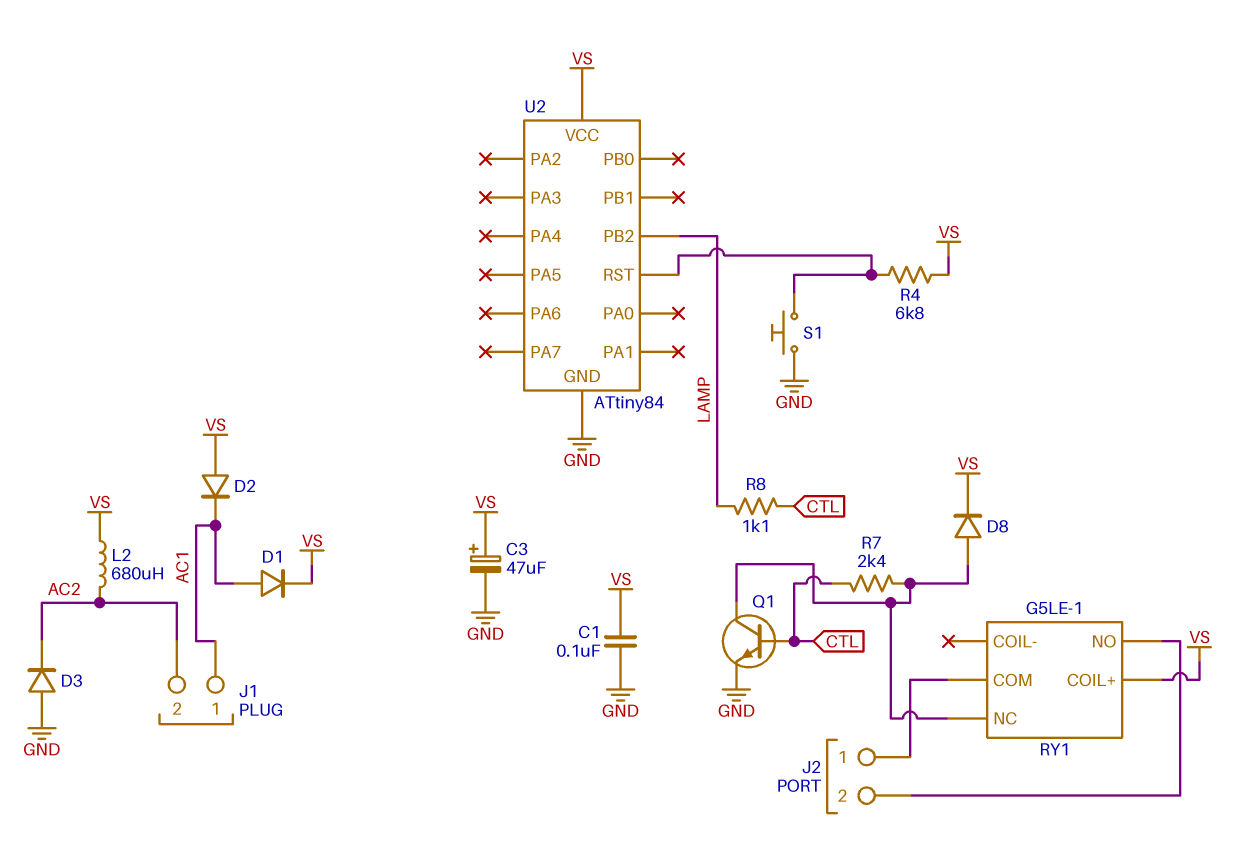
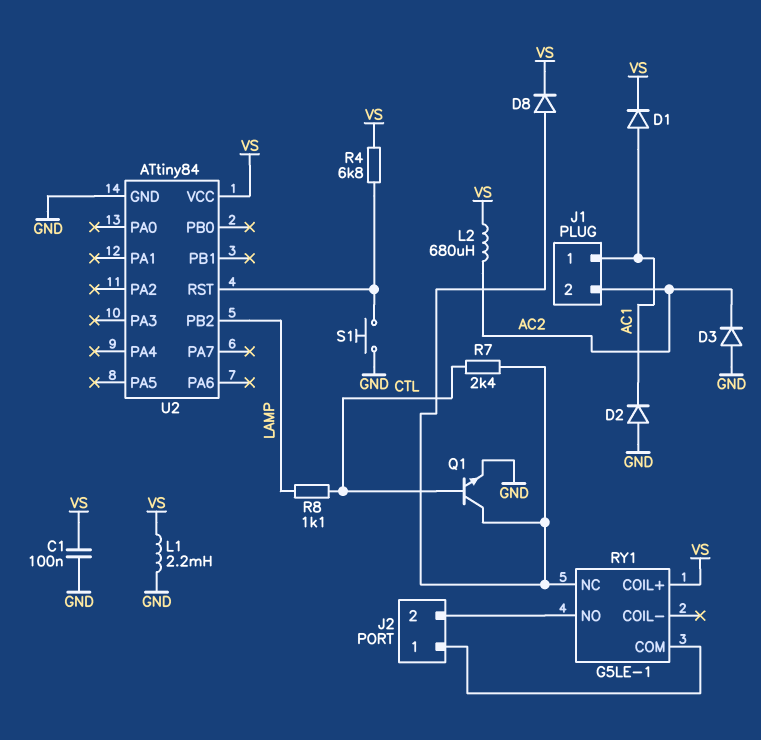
C3: 47uF (plus VS, minus GND) -> none
D2: diode (A VS, K AC1) -> diode (A GND, K AC1)
L1: none -> 2.2mH (GND, VS)

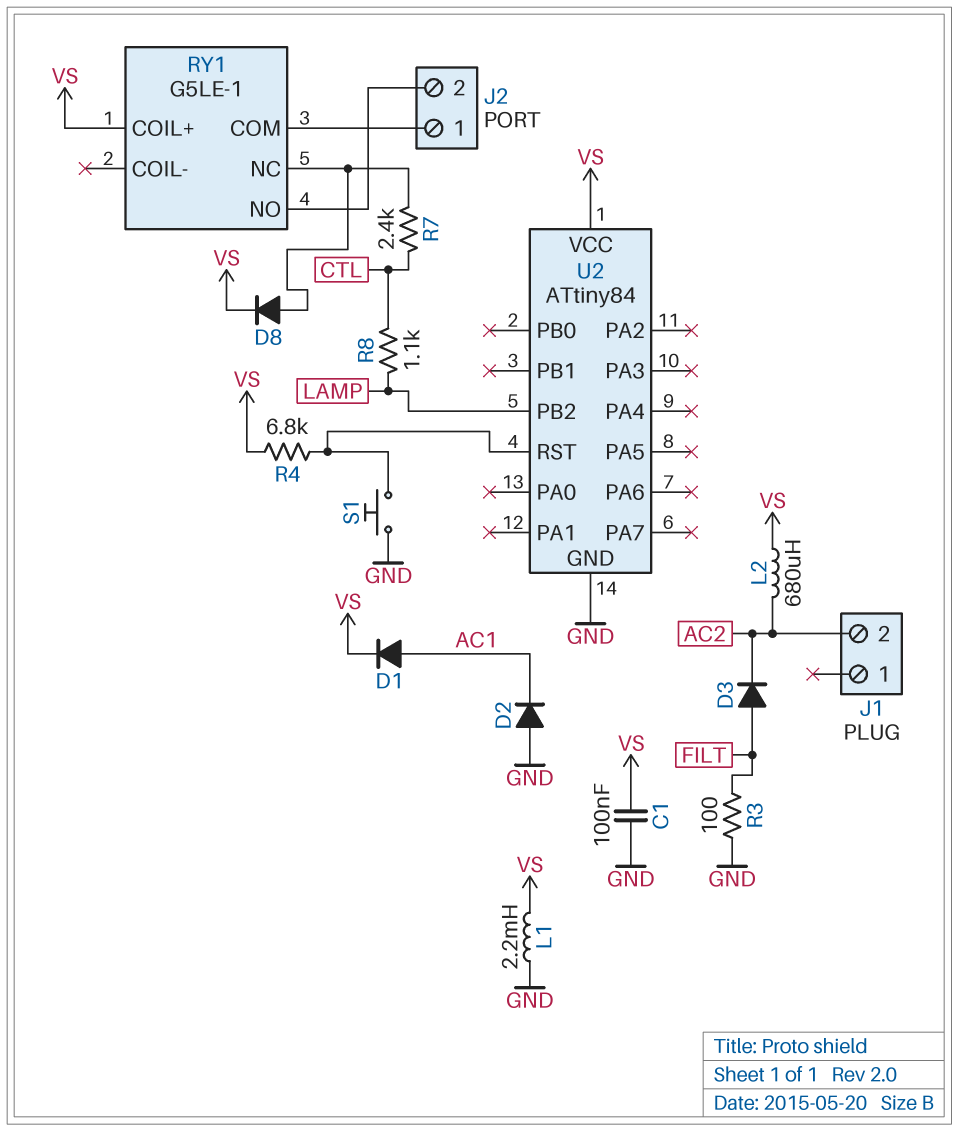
D3: diode (A GND, K AC2) -> diode (A FILT, K AC2)
J1 pin 1: AC1 -> none
Q1: NPN (B CTL, C RY1/NC, E GND) -> none
R3: none -> 100 (FILT, GND)

